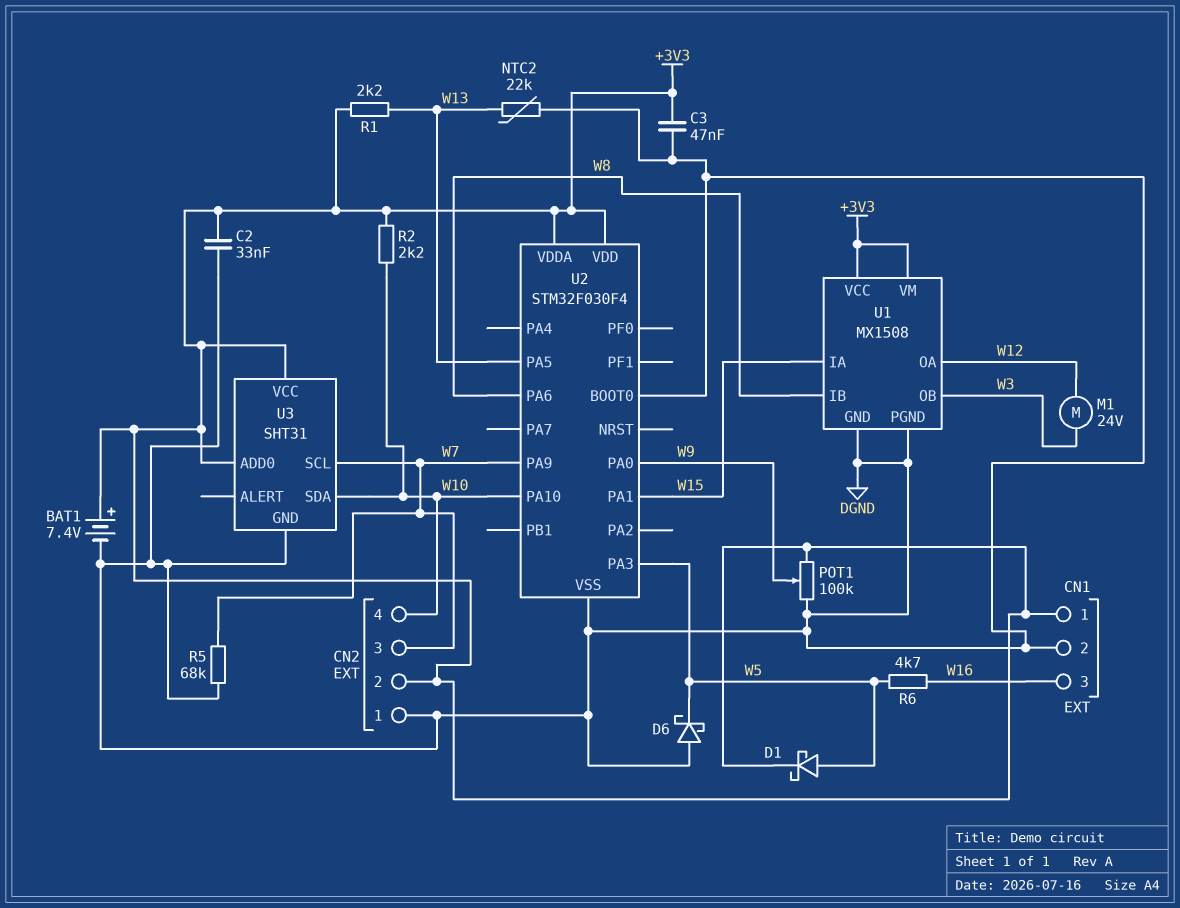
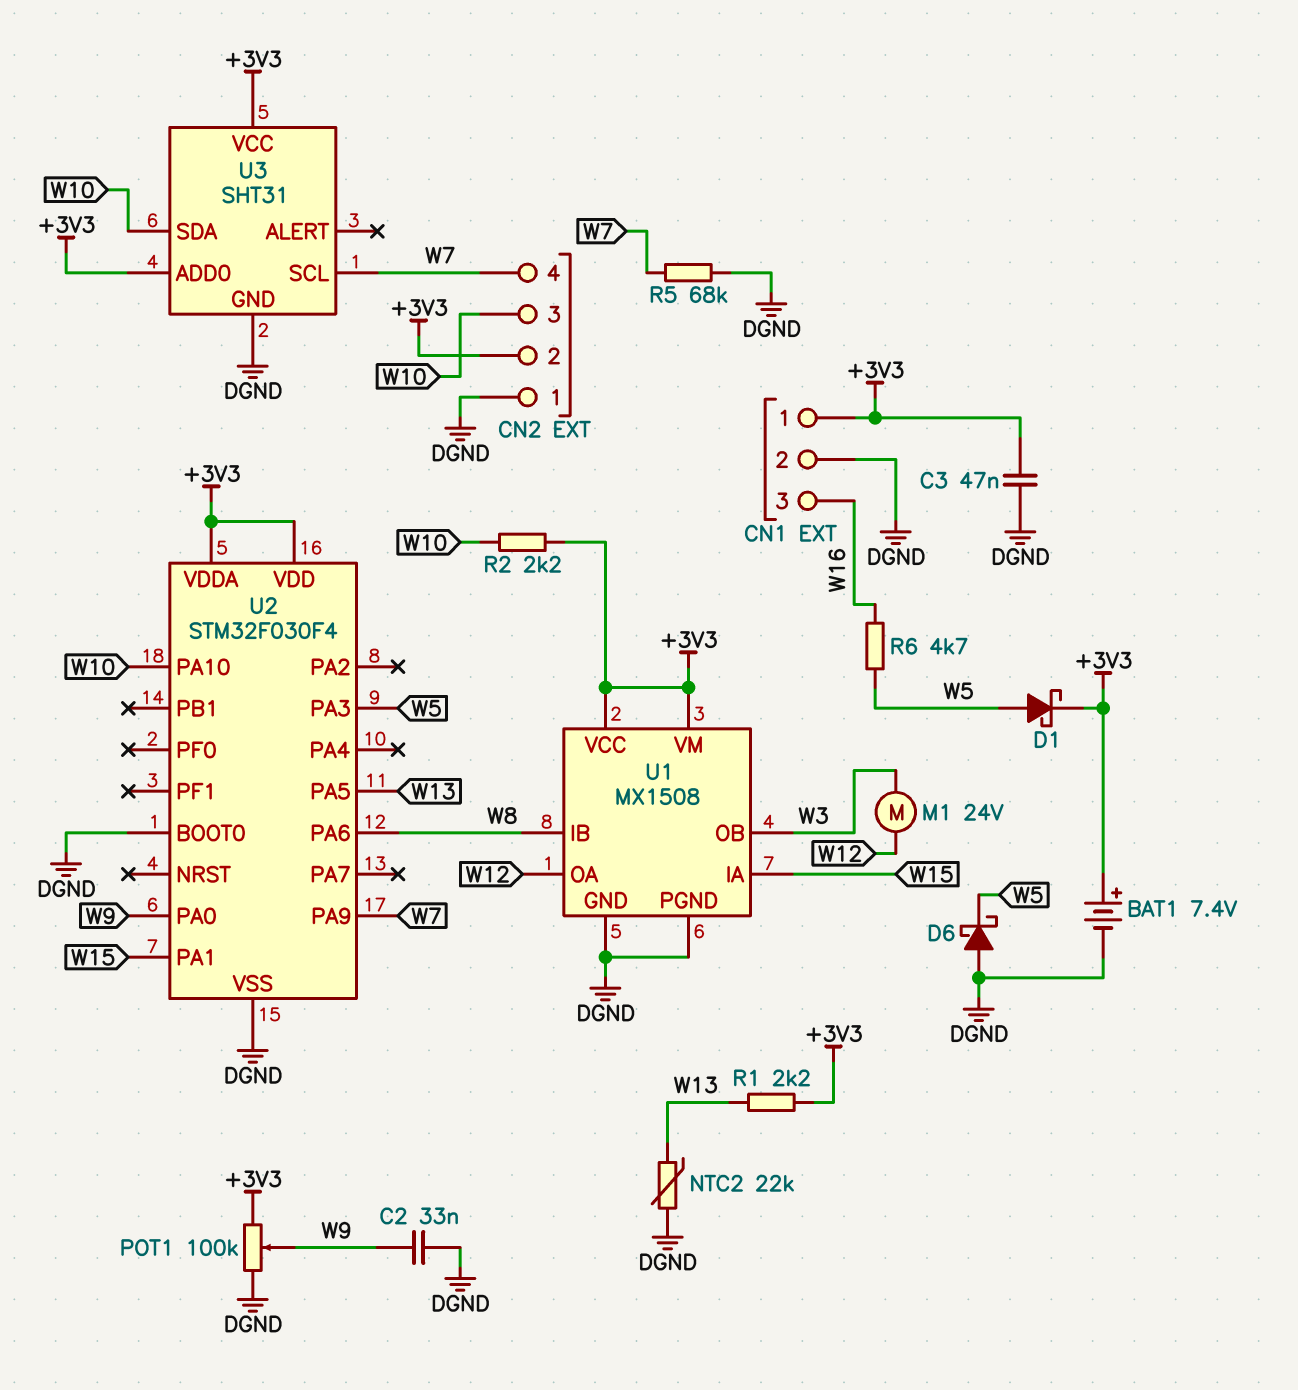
C2: 33nF (+3V3, DGND) -> 33nF (DGND, W9)
CN2 pin 3: W7 -> W10
CN2 pin 4: W10 -> W7

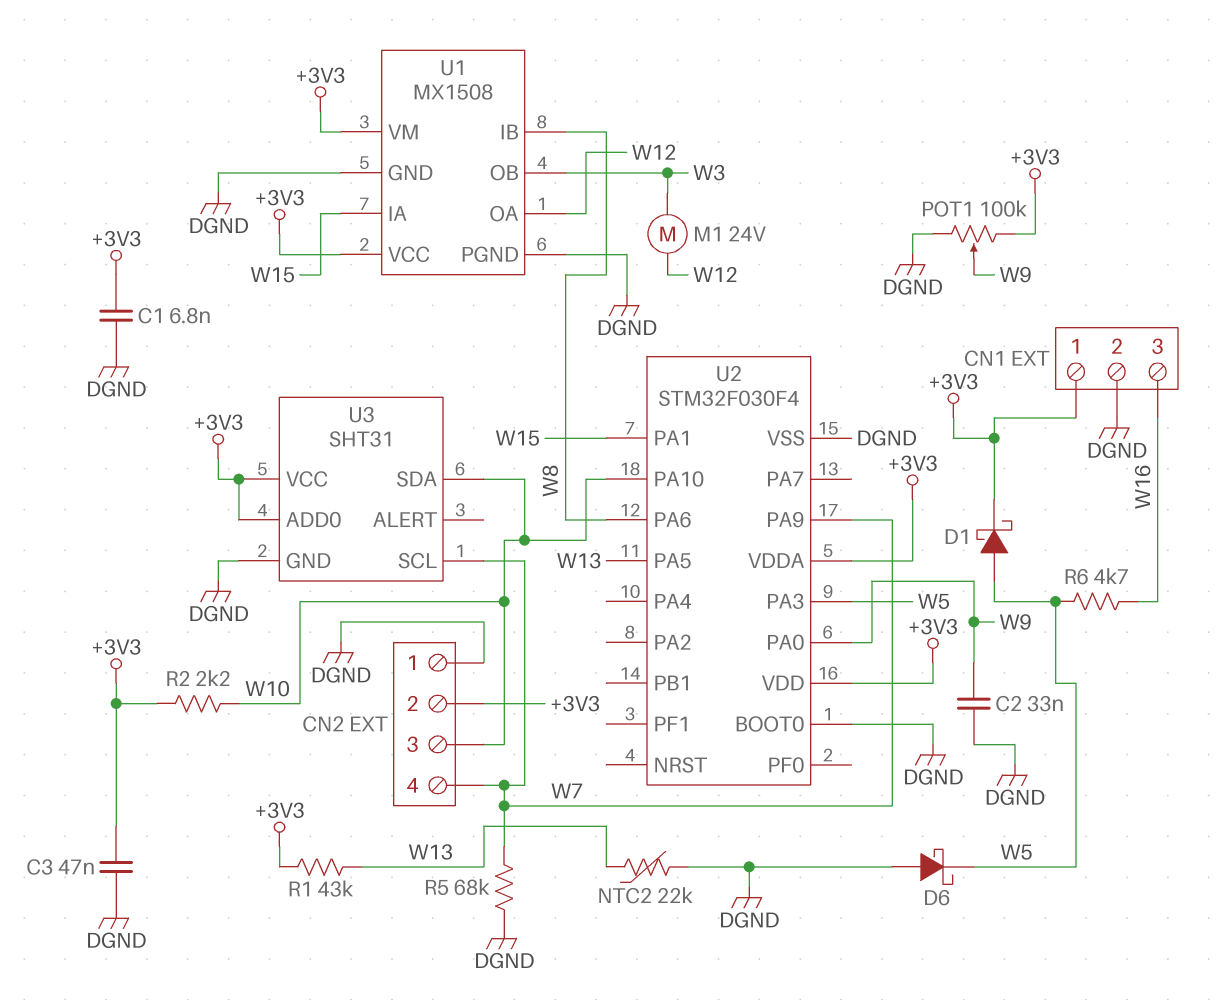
BAT1: 7.4V (plus +3V3, minus DGND) -> none
C1: none -> 6.8nF (+3V3, DGND)
R1: 2.2k (+3V3, W13) -> 43k (+3V3, W13)

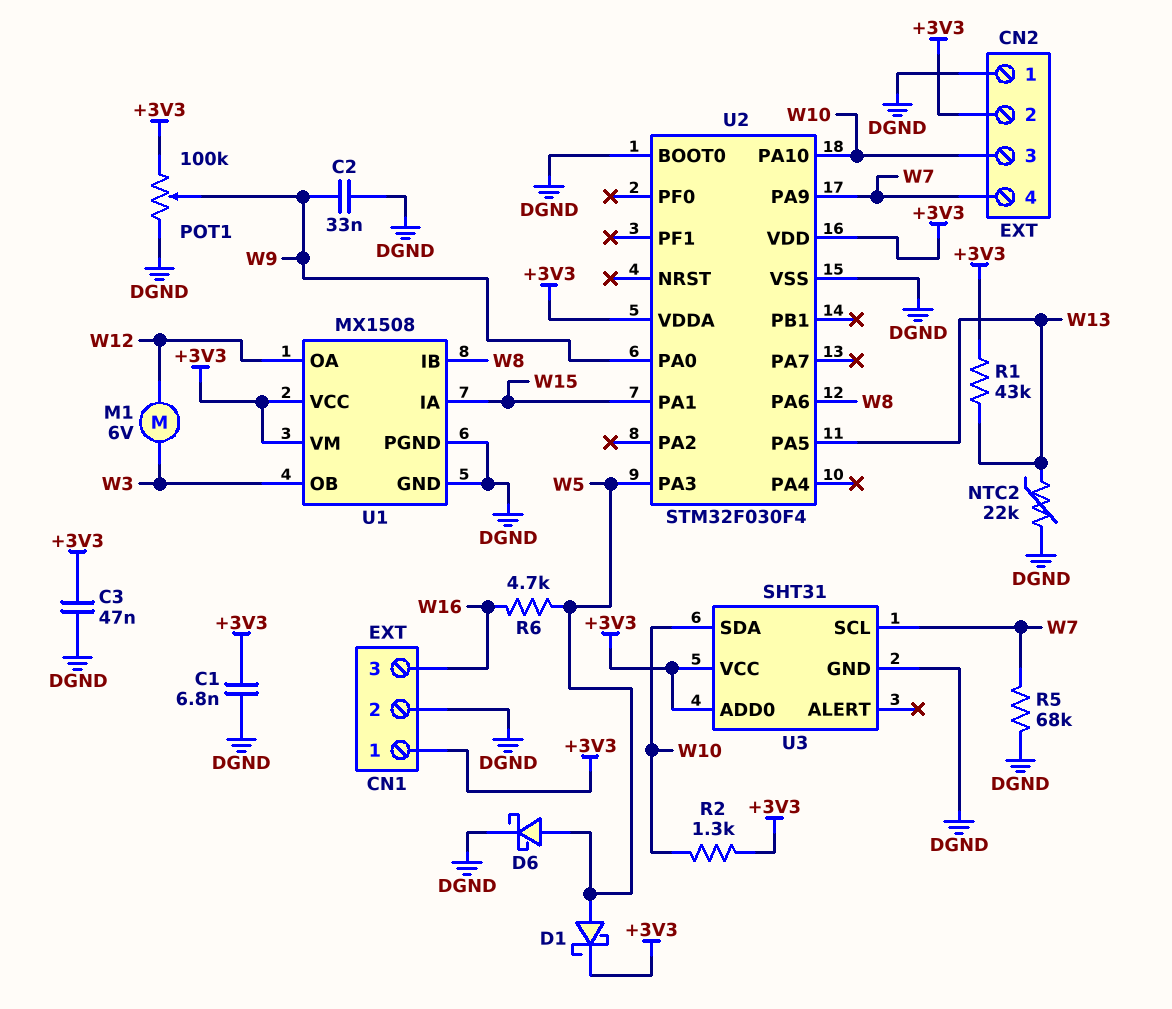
D6: schottky (A DGND, K W5) -> schottky (A W5, K DGND)
M1: motor 24V (W3, W12) -> motor 6V (W3, W12)
R2: 2.2k (+3V3, W10) -> 1.3k (+3V3, W10)

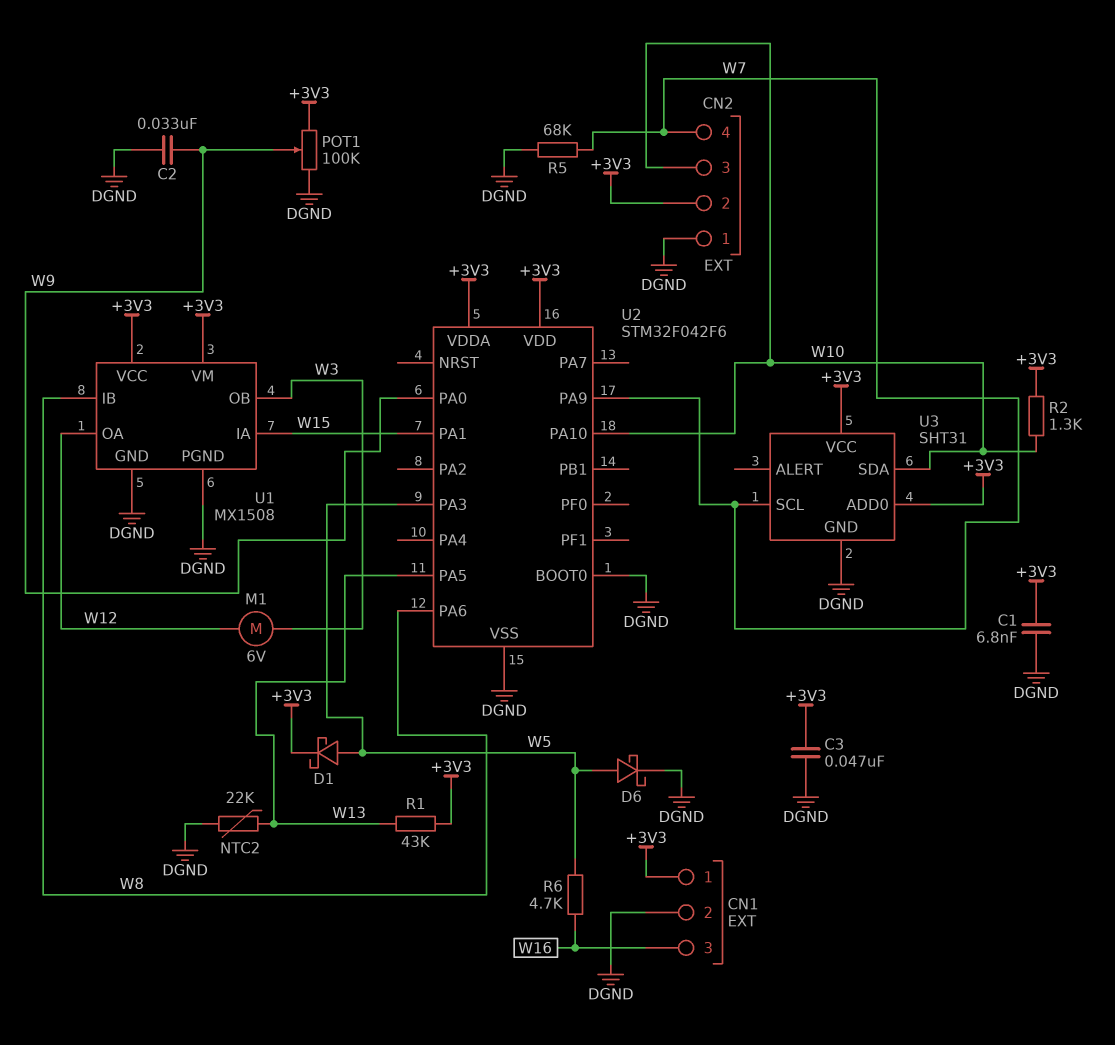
U2: STM32F030F4 -> STM32F042F6

